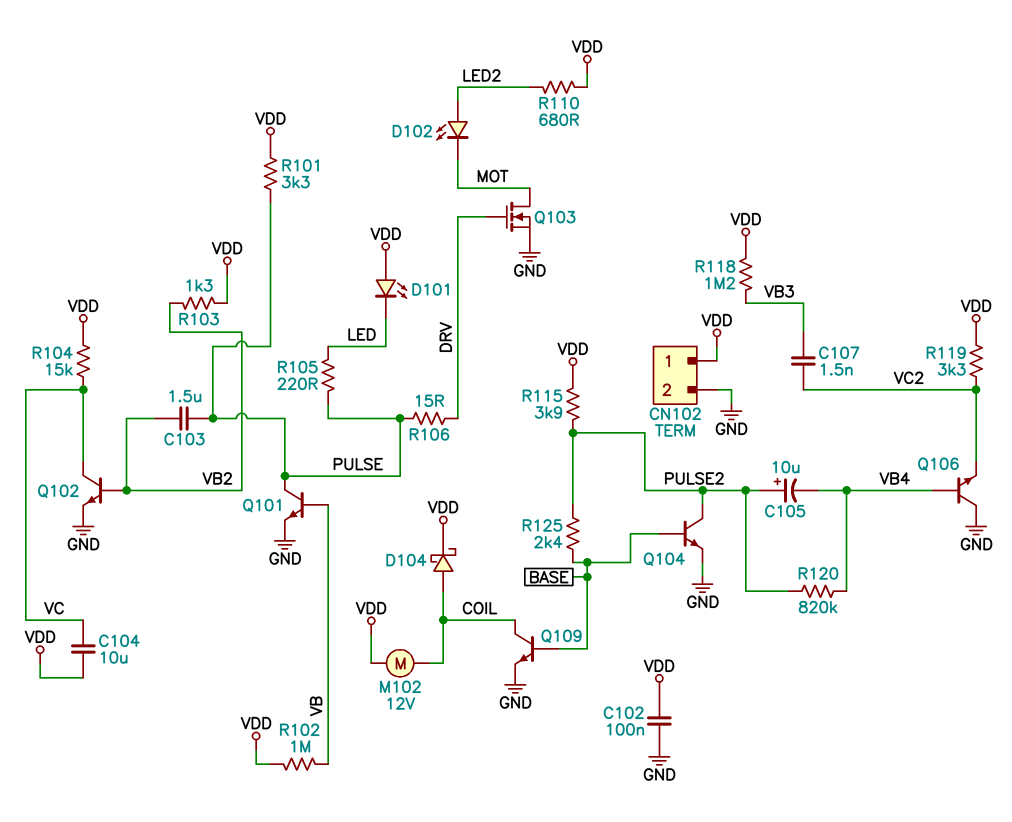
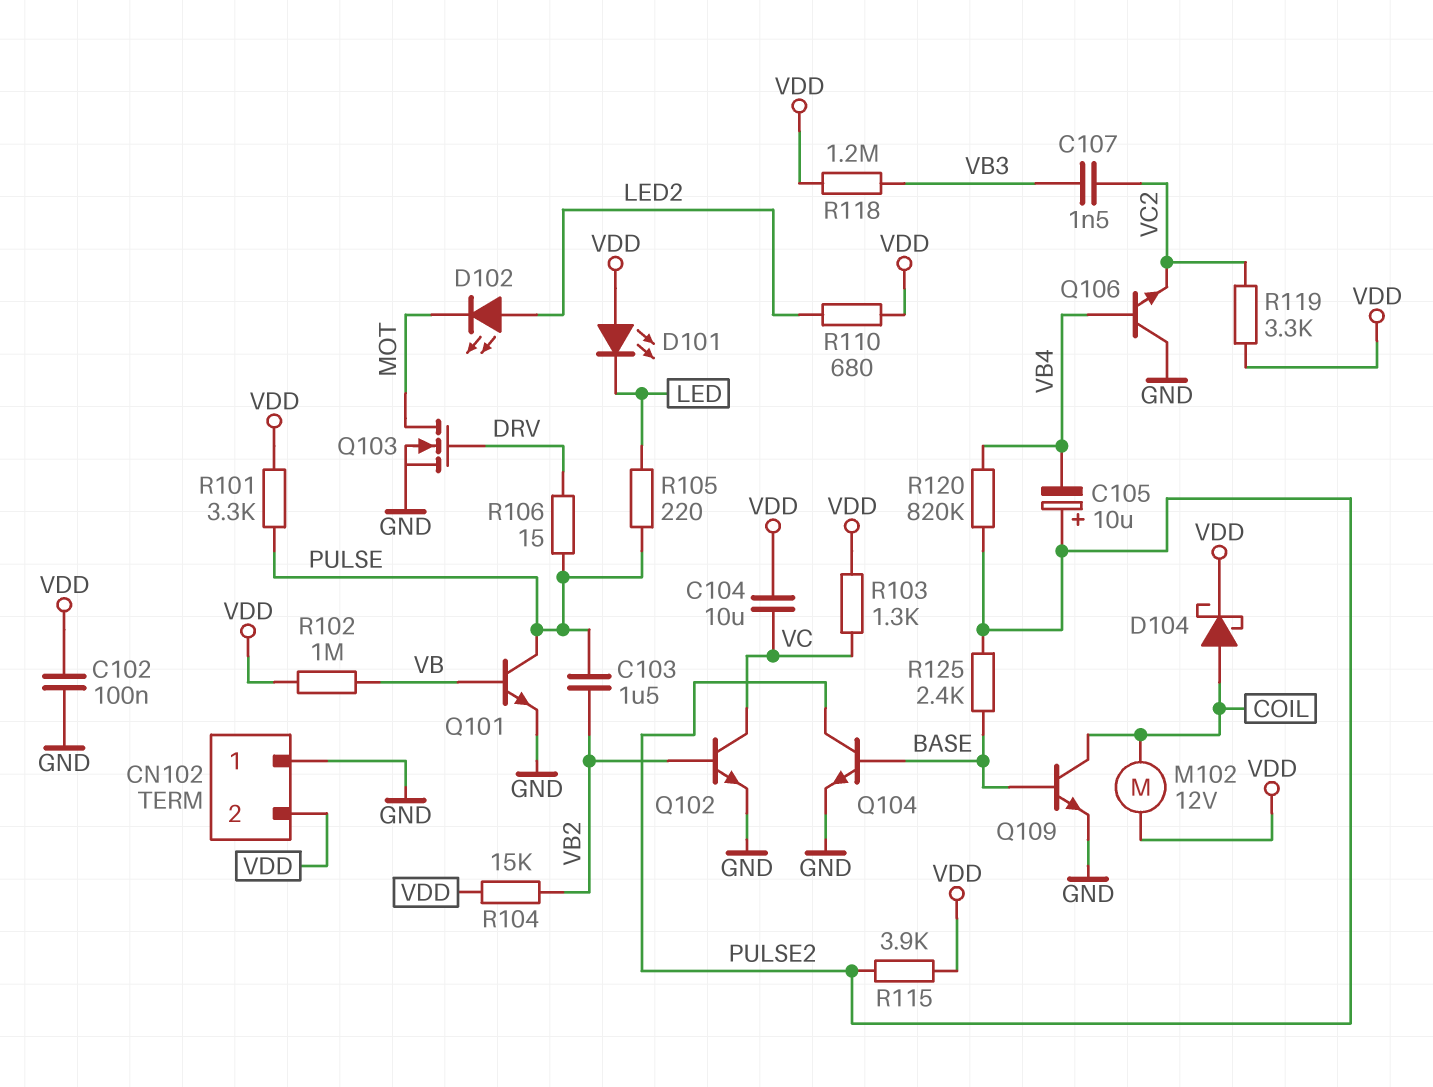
CN102 pin 1: VDD -> GND
CN102 pin 2: GND -> VDD
R103: 1.3k (VB2, VDD) -> 1.3k (VC, VDD)
R104: 15k (VC, VDD) -> 15k (VB2, VDD)

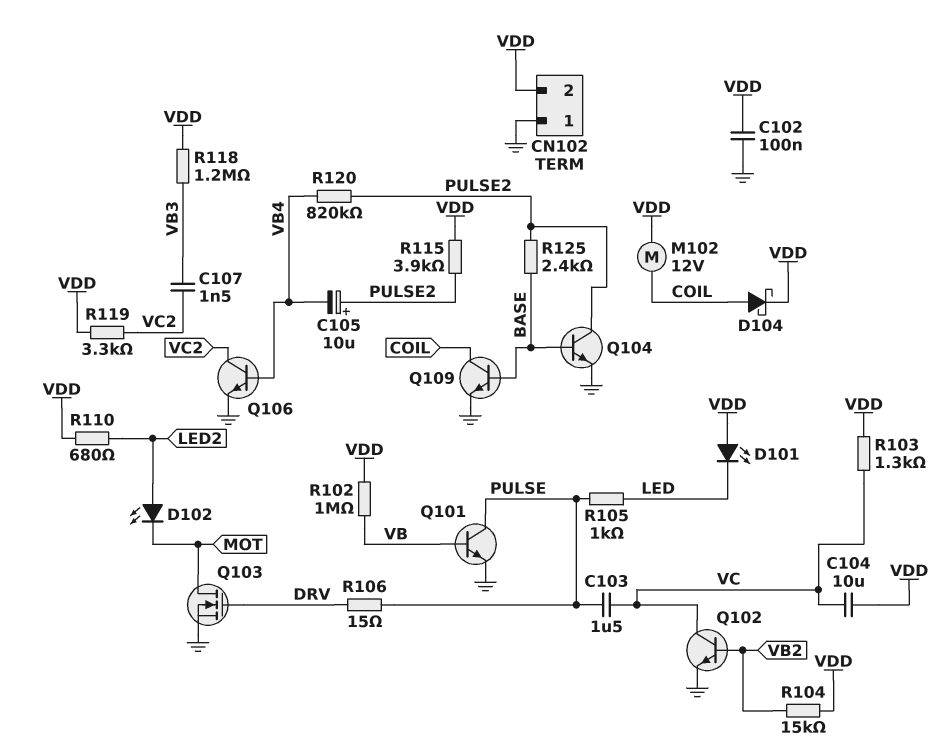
C103: 1.5uF (PULSE, VB2) -> 1.5uF (PULSE, VC)
Q106: NPN (B VB4, C GND, E VC2) -> NPN (B VB4, C VC2, E GND)
R101: 3.3k (PULSE, VDD) -> none
R105: 220 (LED, PULSE) -> 1k (LED, PULSE)

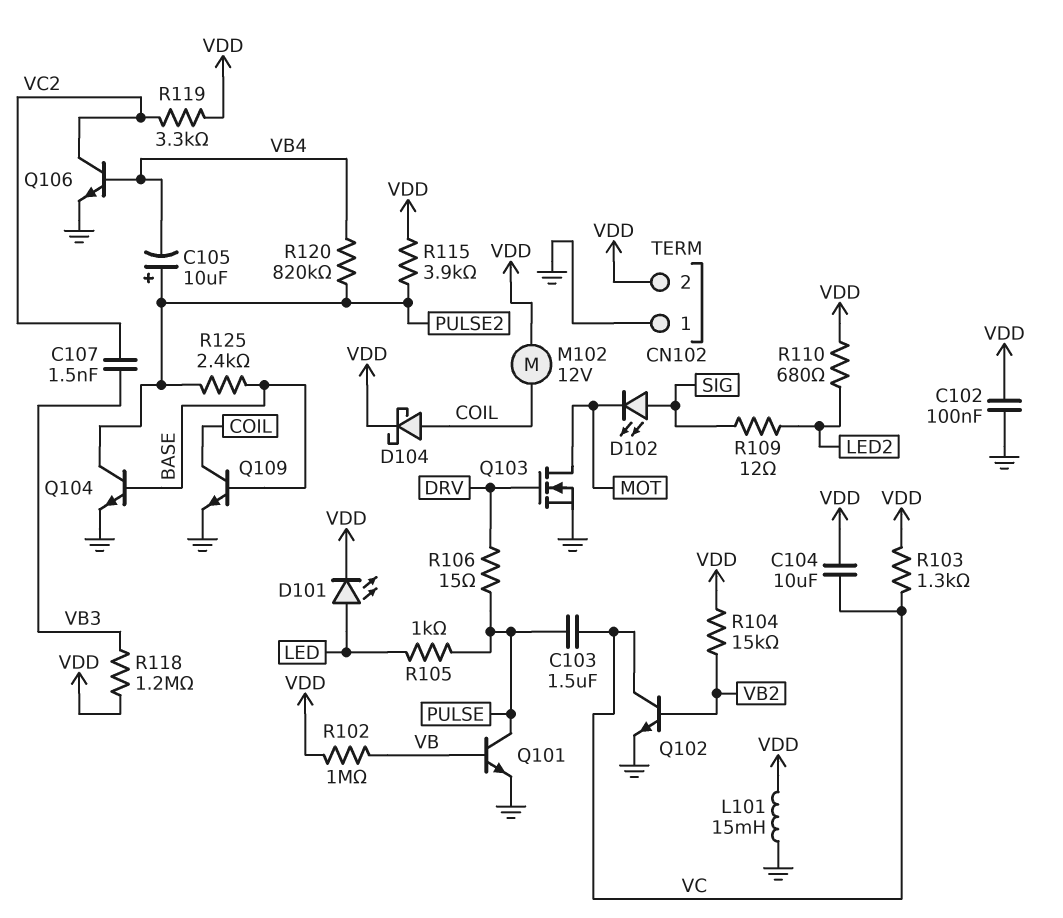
D101: LED (A VDD, K LED) -> LED (A LED, K VDD)
D102: LED (A LED2, K MOT) -> LED (A SIG, K MOT)
L101: none -> 15mH (GND, VDD)
R109: none -> 12 (LED2, SIG)

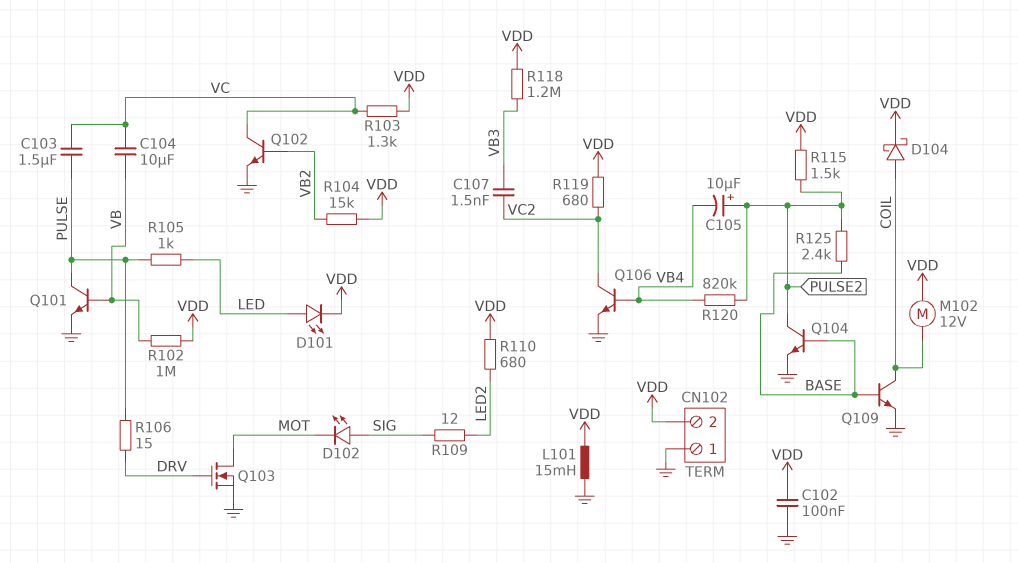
C104: 10uF (VC, VDD) -> 10uF (VB, VC)
R115: 3.9k (PULSE2, VDD) -> 1.5k (PULSE2, VDD)
R119: 3.3k (VC2, VDD) -> 680 (VC2, VDD)

